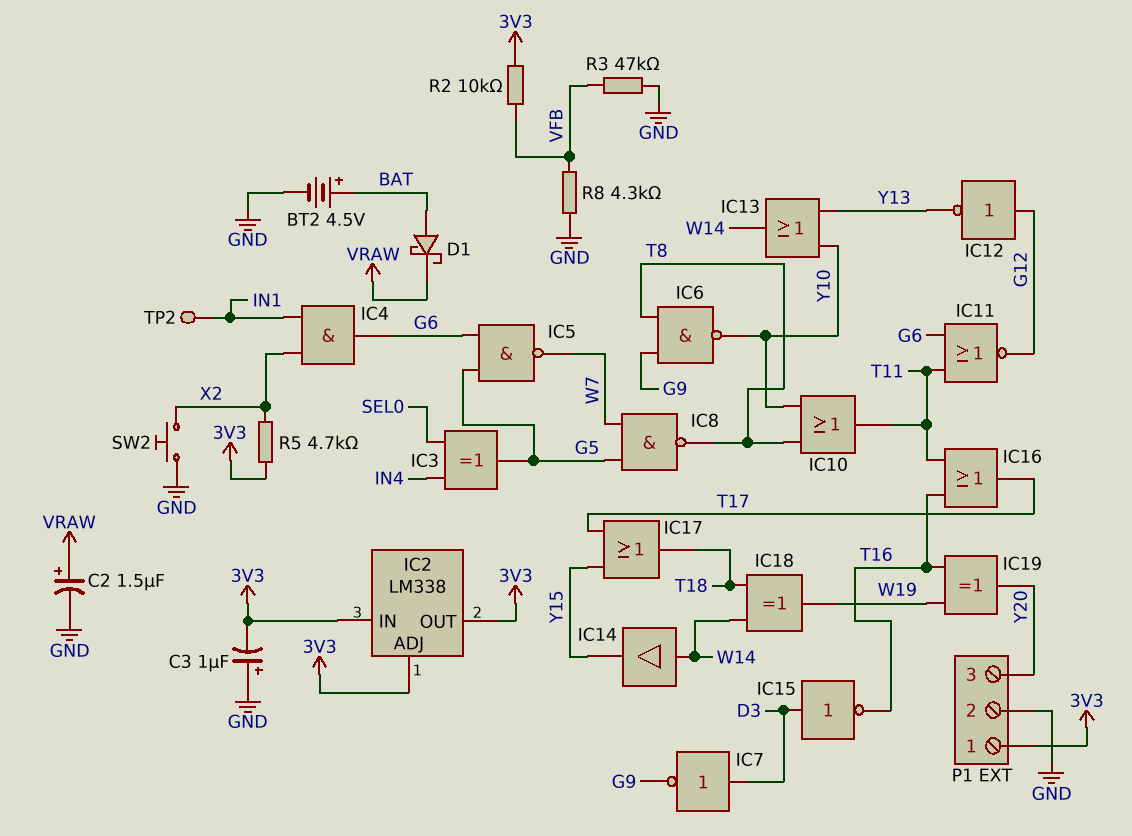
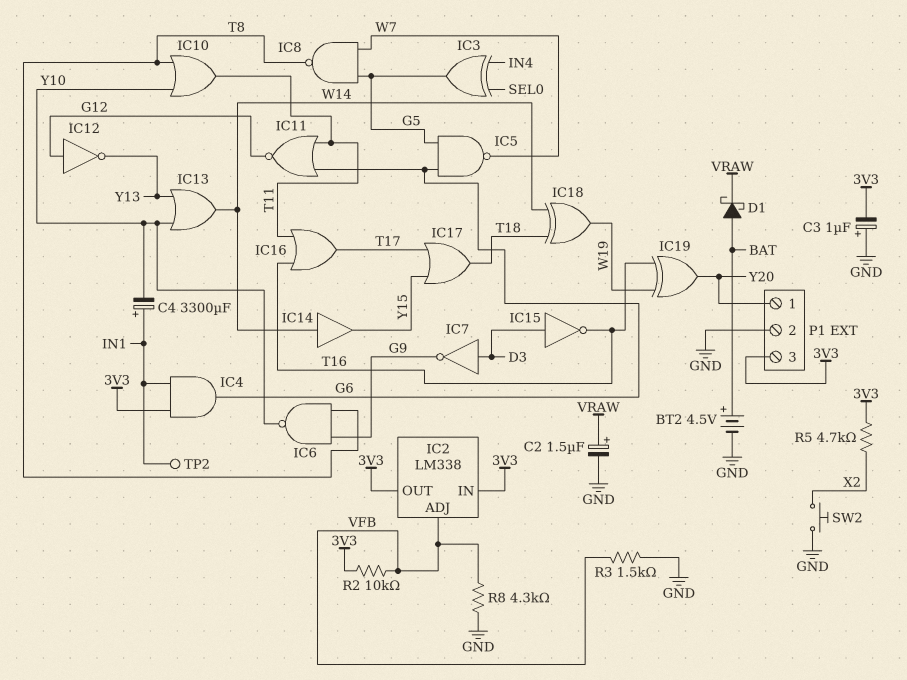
C4: none -> 3300uF (plus IN1, minus Y10)
IC2 pin ADJ: 3V3 -> VFB
IC4: AND (in IN1, in X2, out G6) -> AND (in 3V3, in IN1, out G6)
P1 pin 1: 3V3 -> Y20
P1 pin 3: Y20 -> 3V3
R3: 47k (GND, VFB) -> 1.5k (GND, VFB)

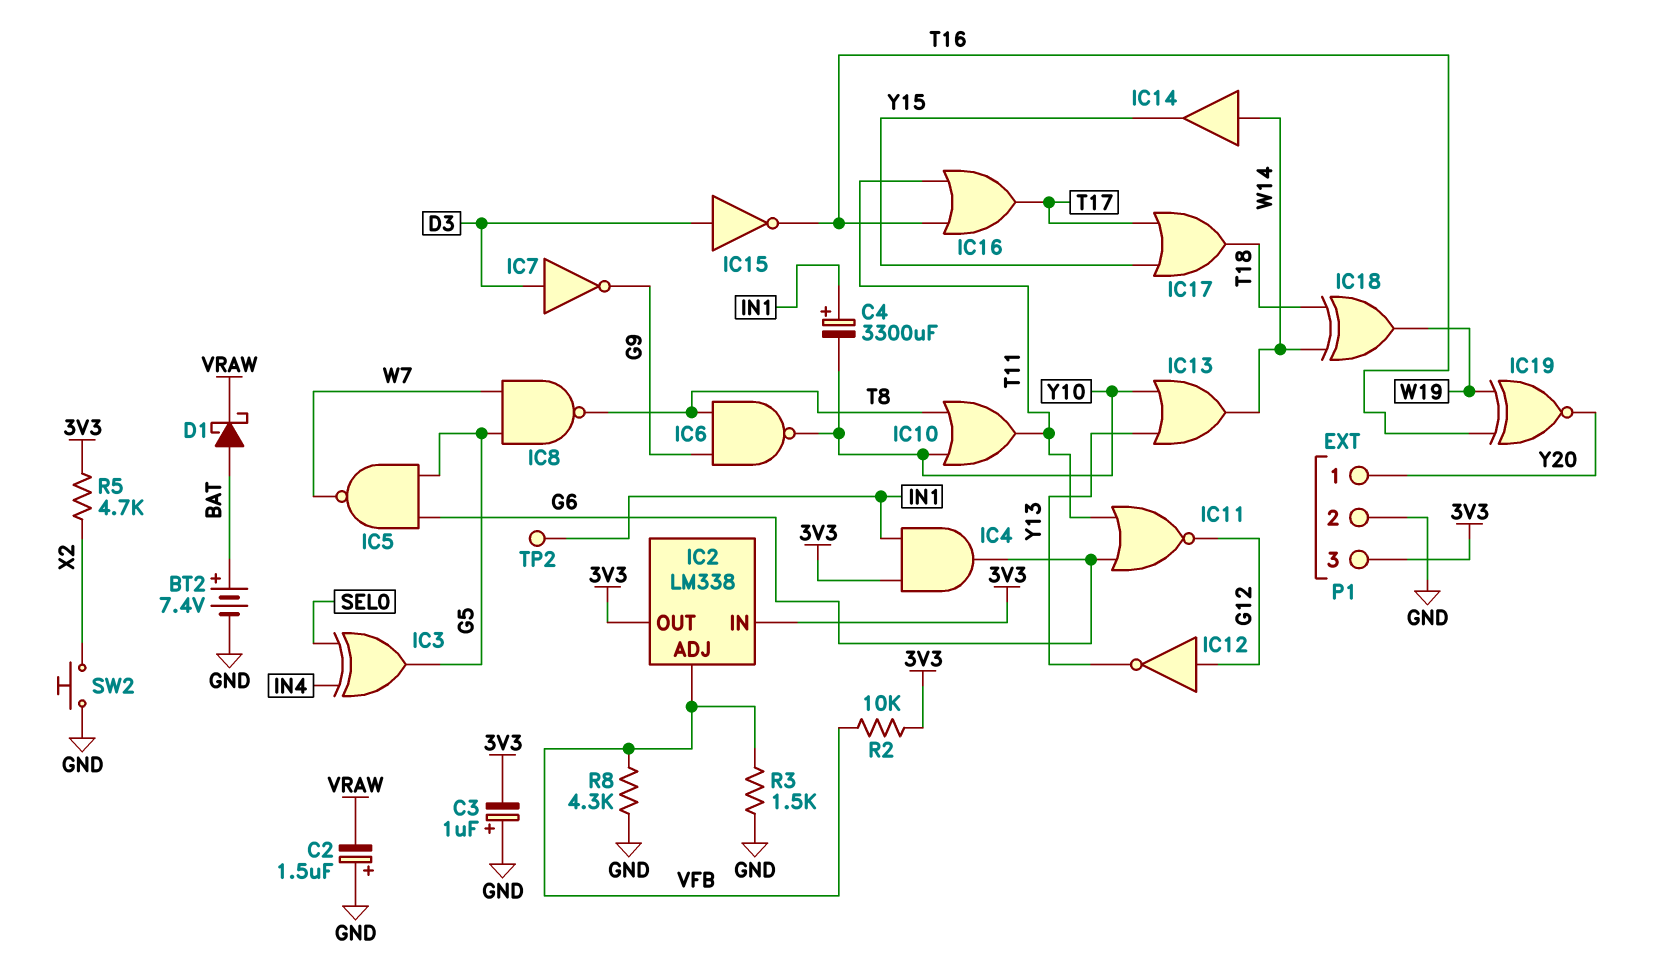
BT2: 4.5V (plus BAT, minus GND) -> 7.4V (plus BAT, minus GND)
C2: 1.5uF (plus VRAW, minus GND) -> 1.5uF (plus GND, minus VRAW)
IC19: XOR (in T16, in W19, out Y20) -> XNOR (in T16, in W19, out Y20)

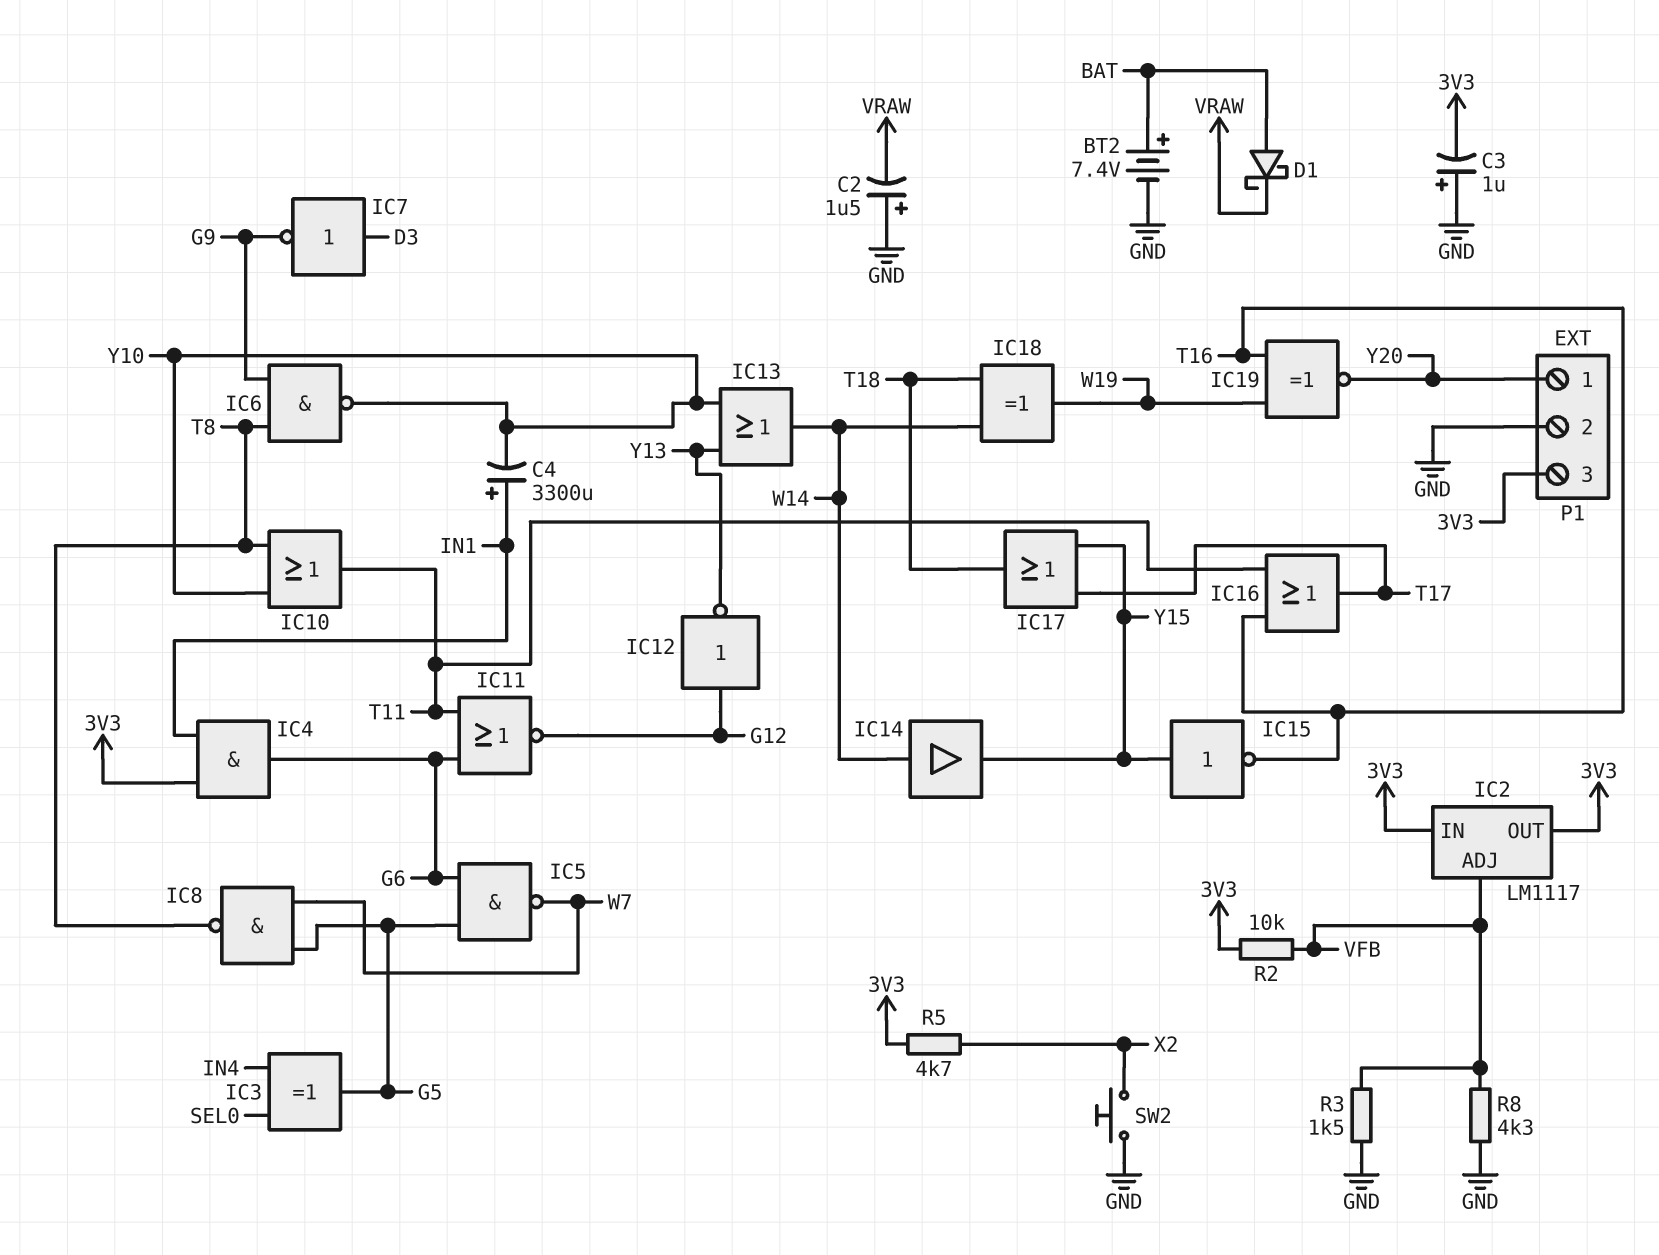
IC2: LM338 -> LM1117
IC15: NOT (in D3, out T16) -> NOT (in Y15, out T16)
TP2: test point (IN1) -> none

